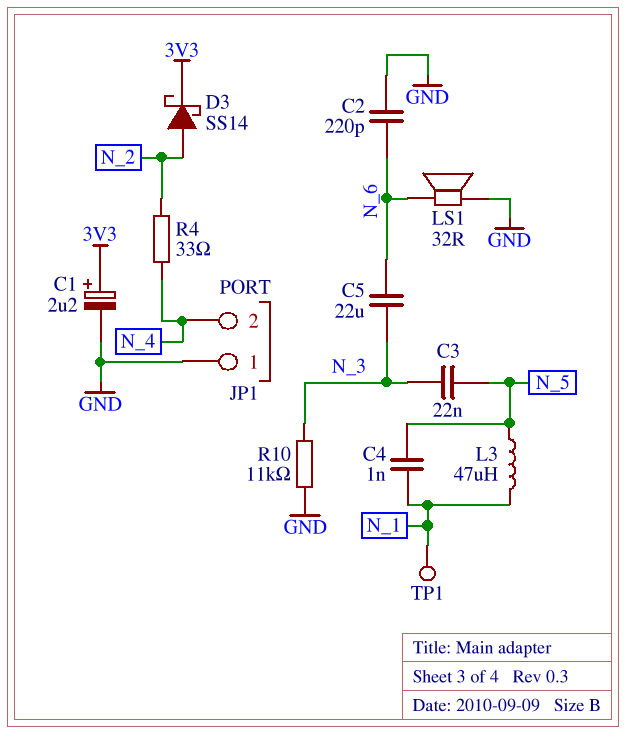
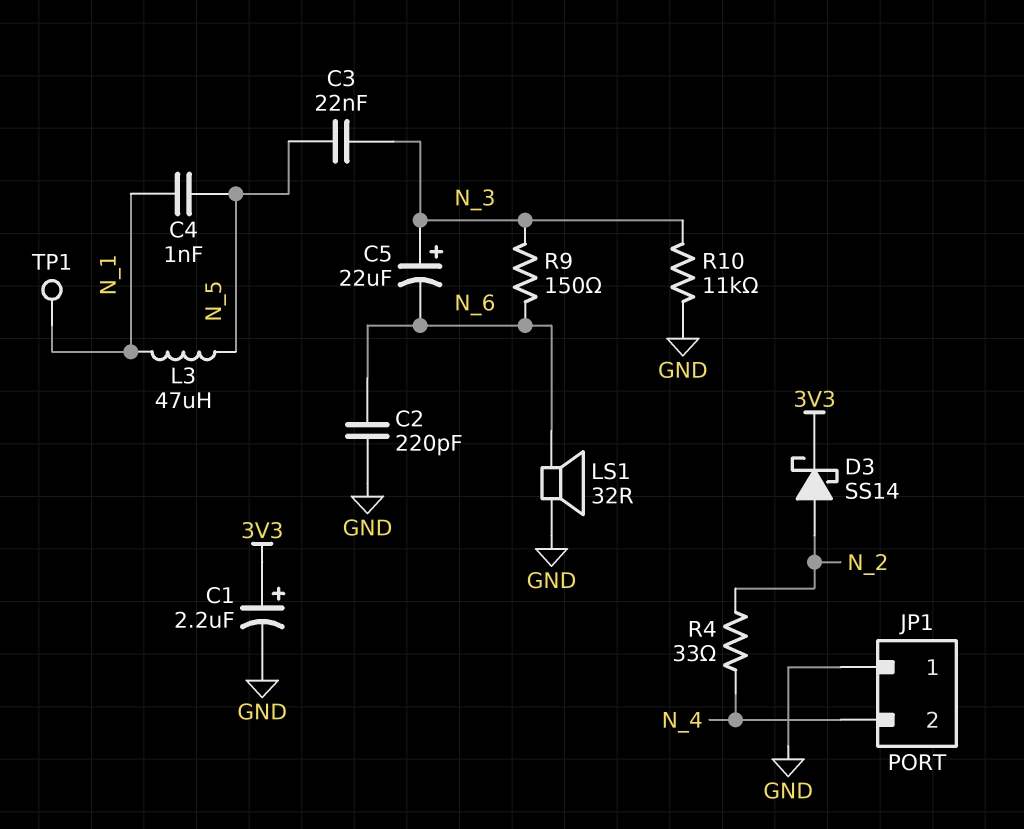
C5: 22uF (N_3, N_6) -> 22uF (plus N_3, minus N_6)
R9: none -> 150 (N_3, N_6)

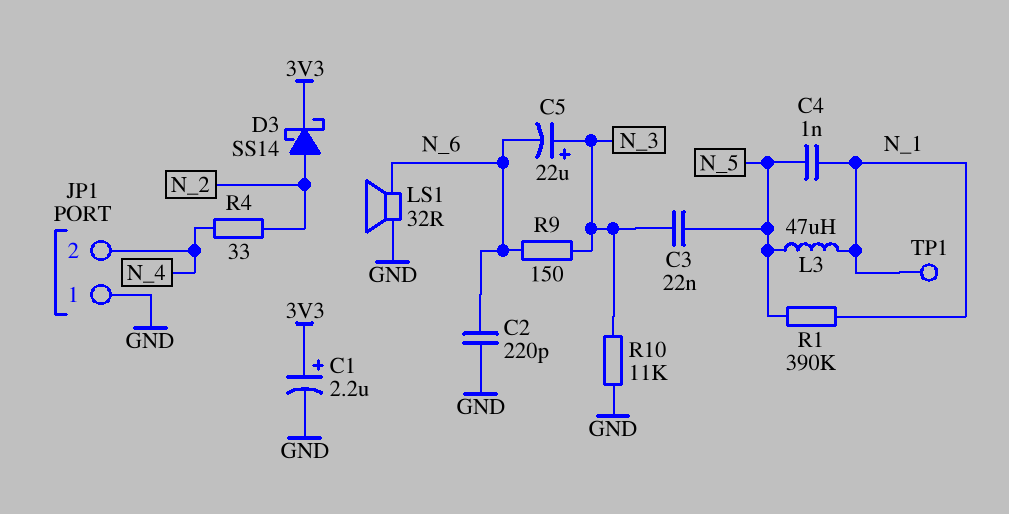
R1: none -> 390k (N_1, N_5)

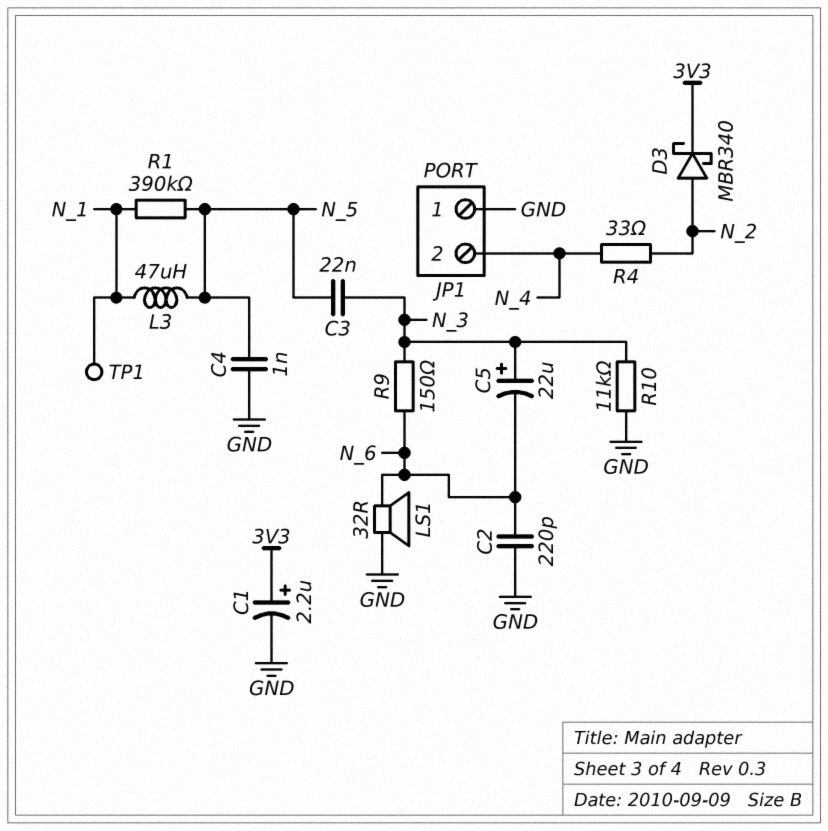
C4: 1nF (N_1, N_5) -> 1nF (GND, N_5)
D3: schottky SS14 (A N_2, K 3V3) -> schottky MBR340 (A N_2, K 3V3)

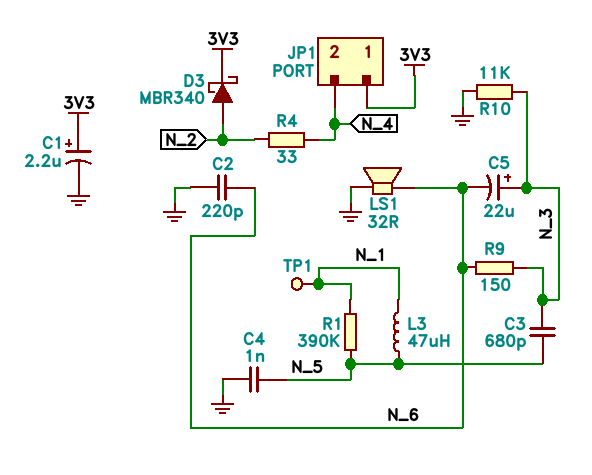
C3: 22nF (N_3, N_5) -> 680pF (N_3, N_5)
JP1 pin 1: GND -> 3V3

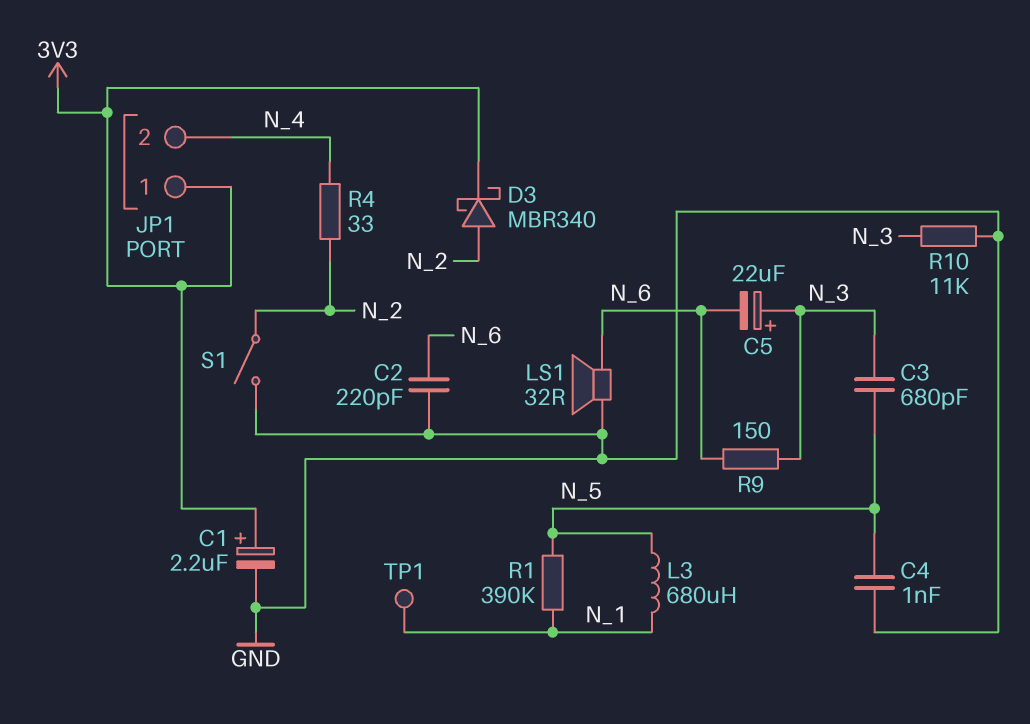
L3: 47uH (N_1, N_5) -> 680uH (N_1, N_5)
S1: none -> switch (GND, N_2)

